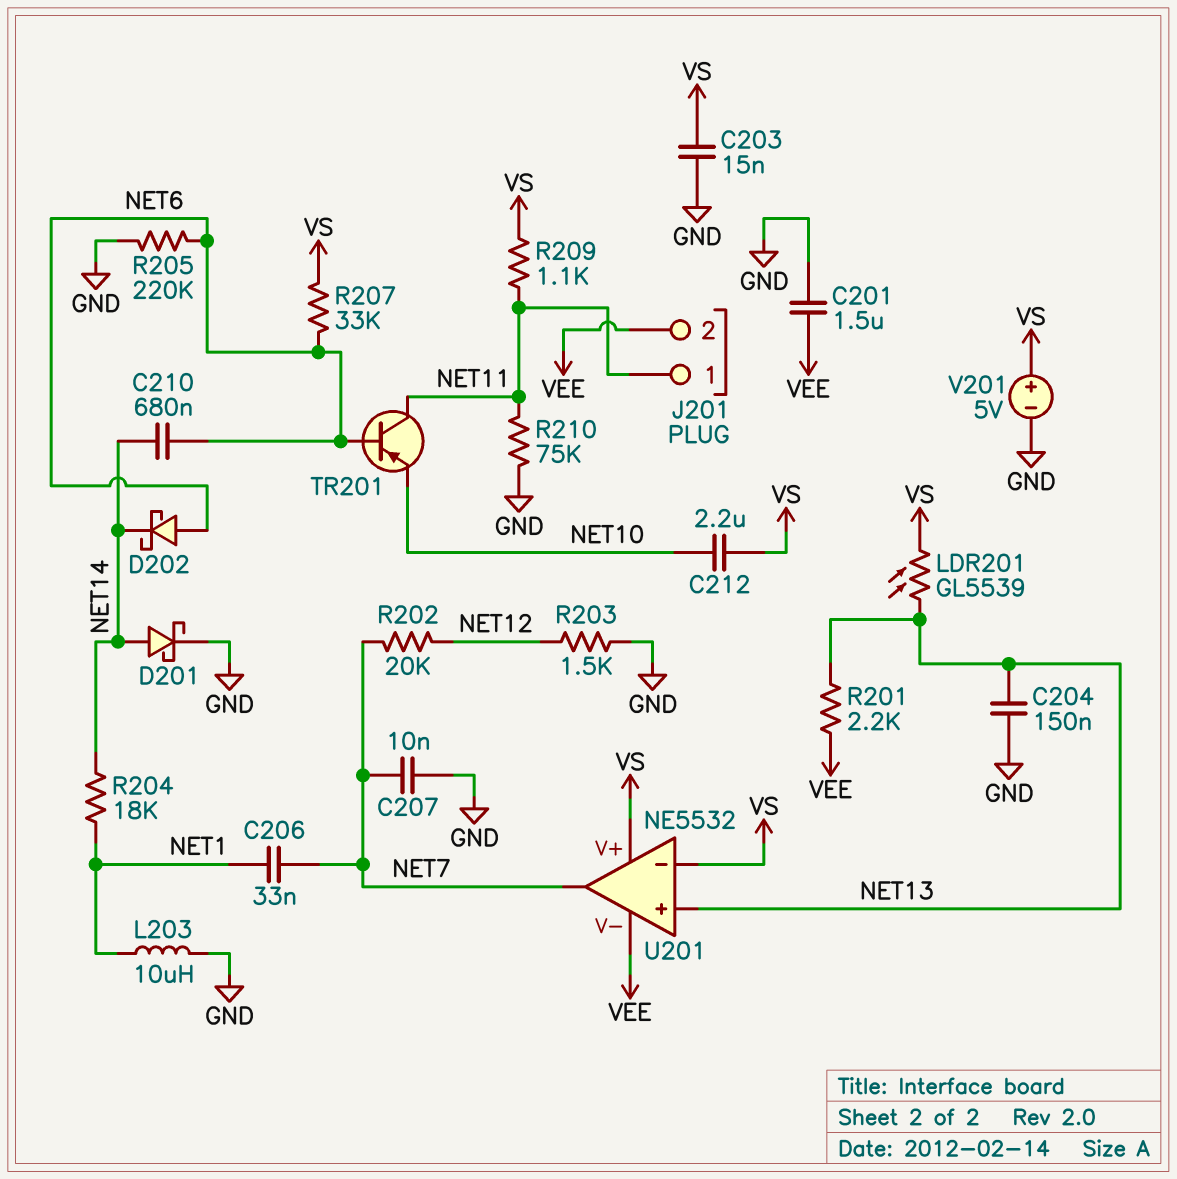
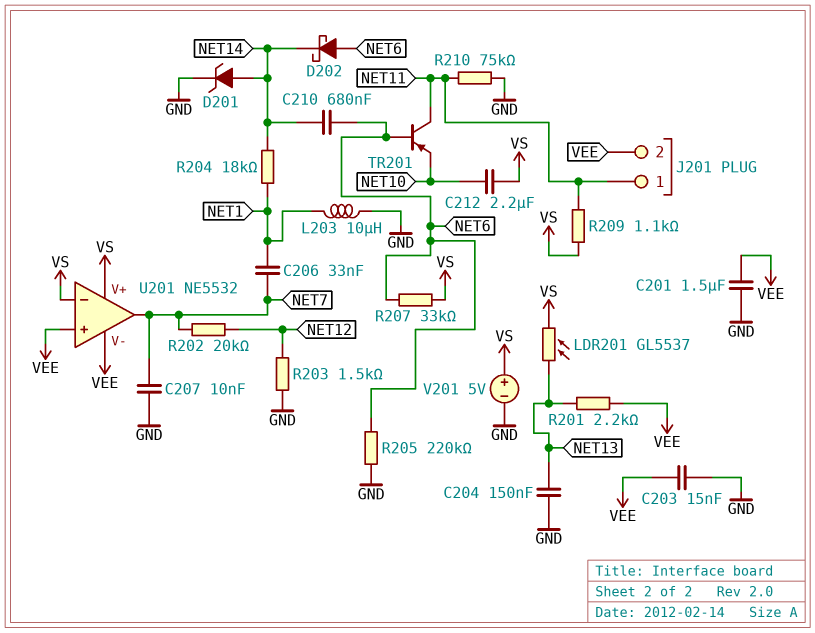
C203: 15nF (GND, VS) -> 15nF (GND, VEE)
D201: schottky (A NET14, K GND) -> zener (A NET14, K GND)
LDR201: GL5539 (NET13, VS) -> GL5537 (NET13, VS)
U201 pin in+: NET13 -> VEE

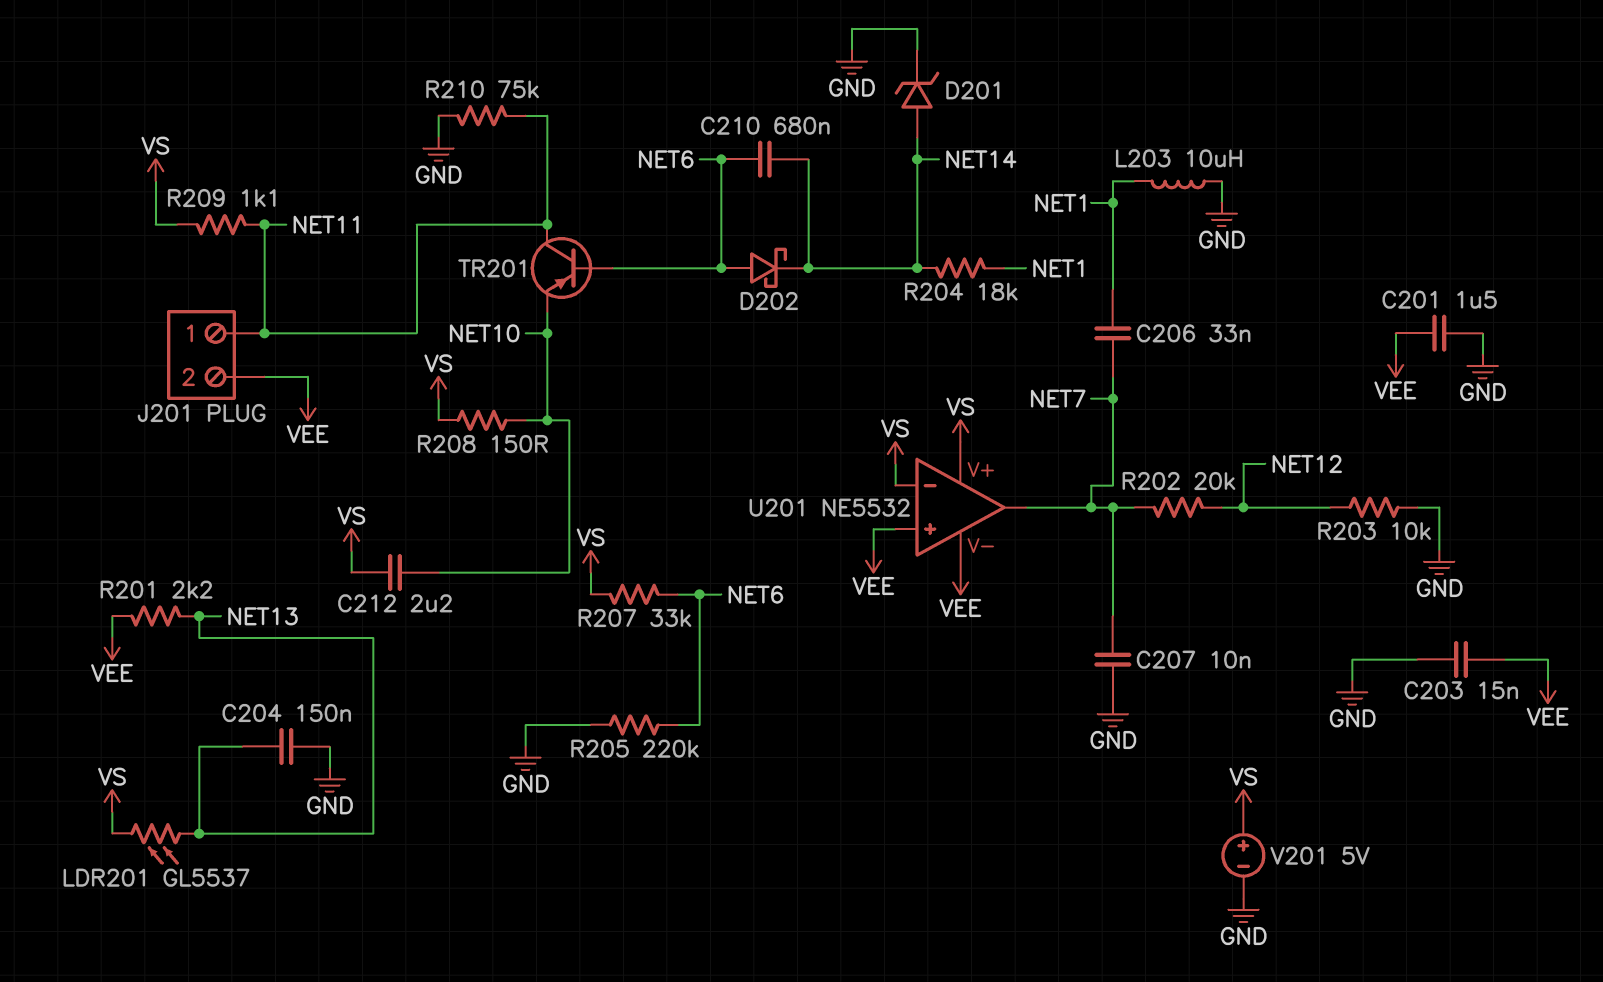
R203: 1.5k (GND, NET12) -> 10k (GND, NET12)
R208: none -> 150 (NET10, VS)

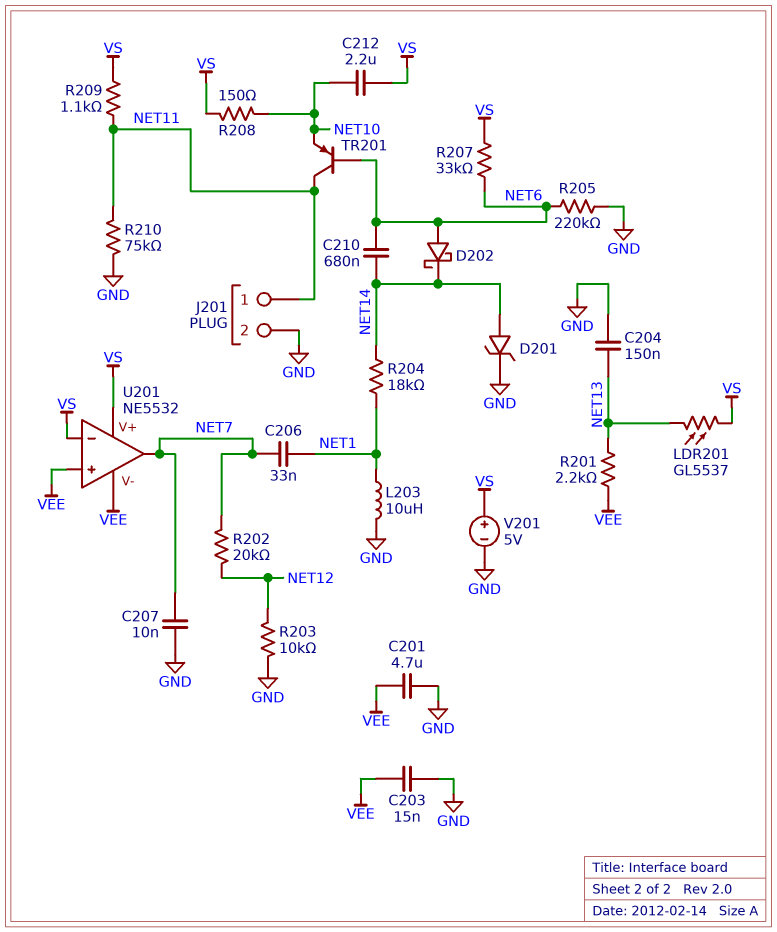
C201: 1.5uF (GND, VEE) -> 4.7uF (GND, VEE)
J201 pin 2: VEE -> GND

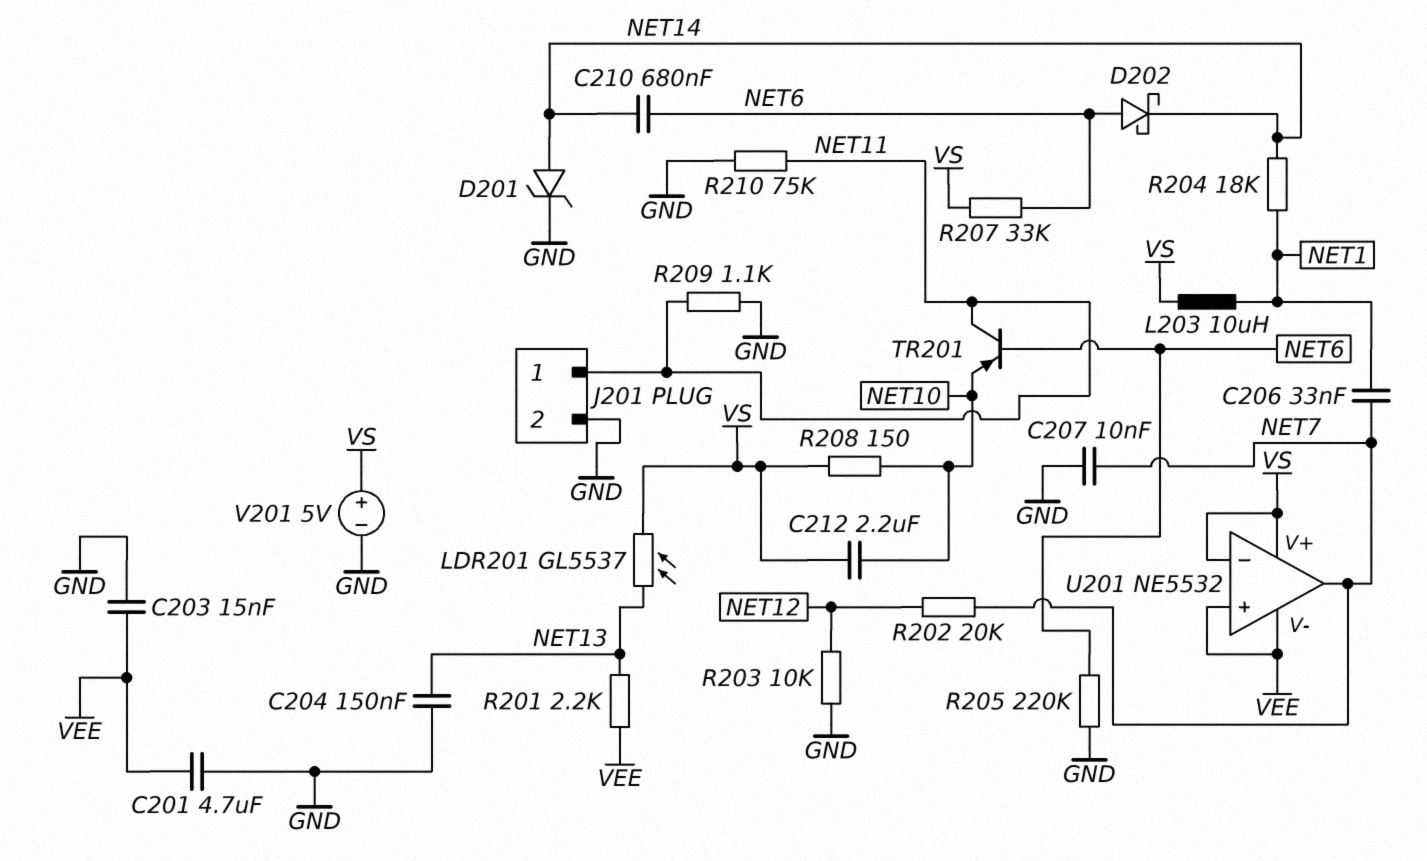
L203: 10uH (GND, NET1) -> 10uH (NET1, VS)
R209: 1.1k (NET11, VS) -> 1.1k (GND, NET11)

